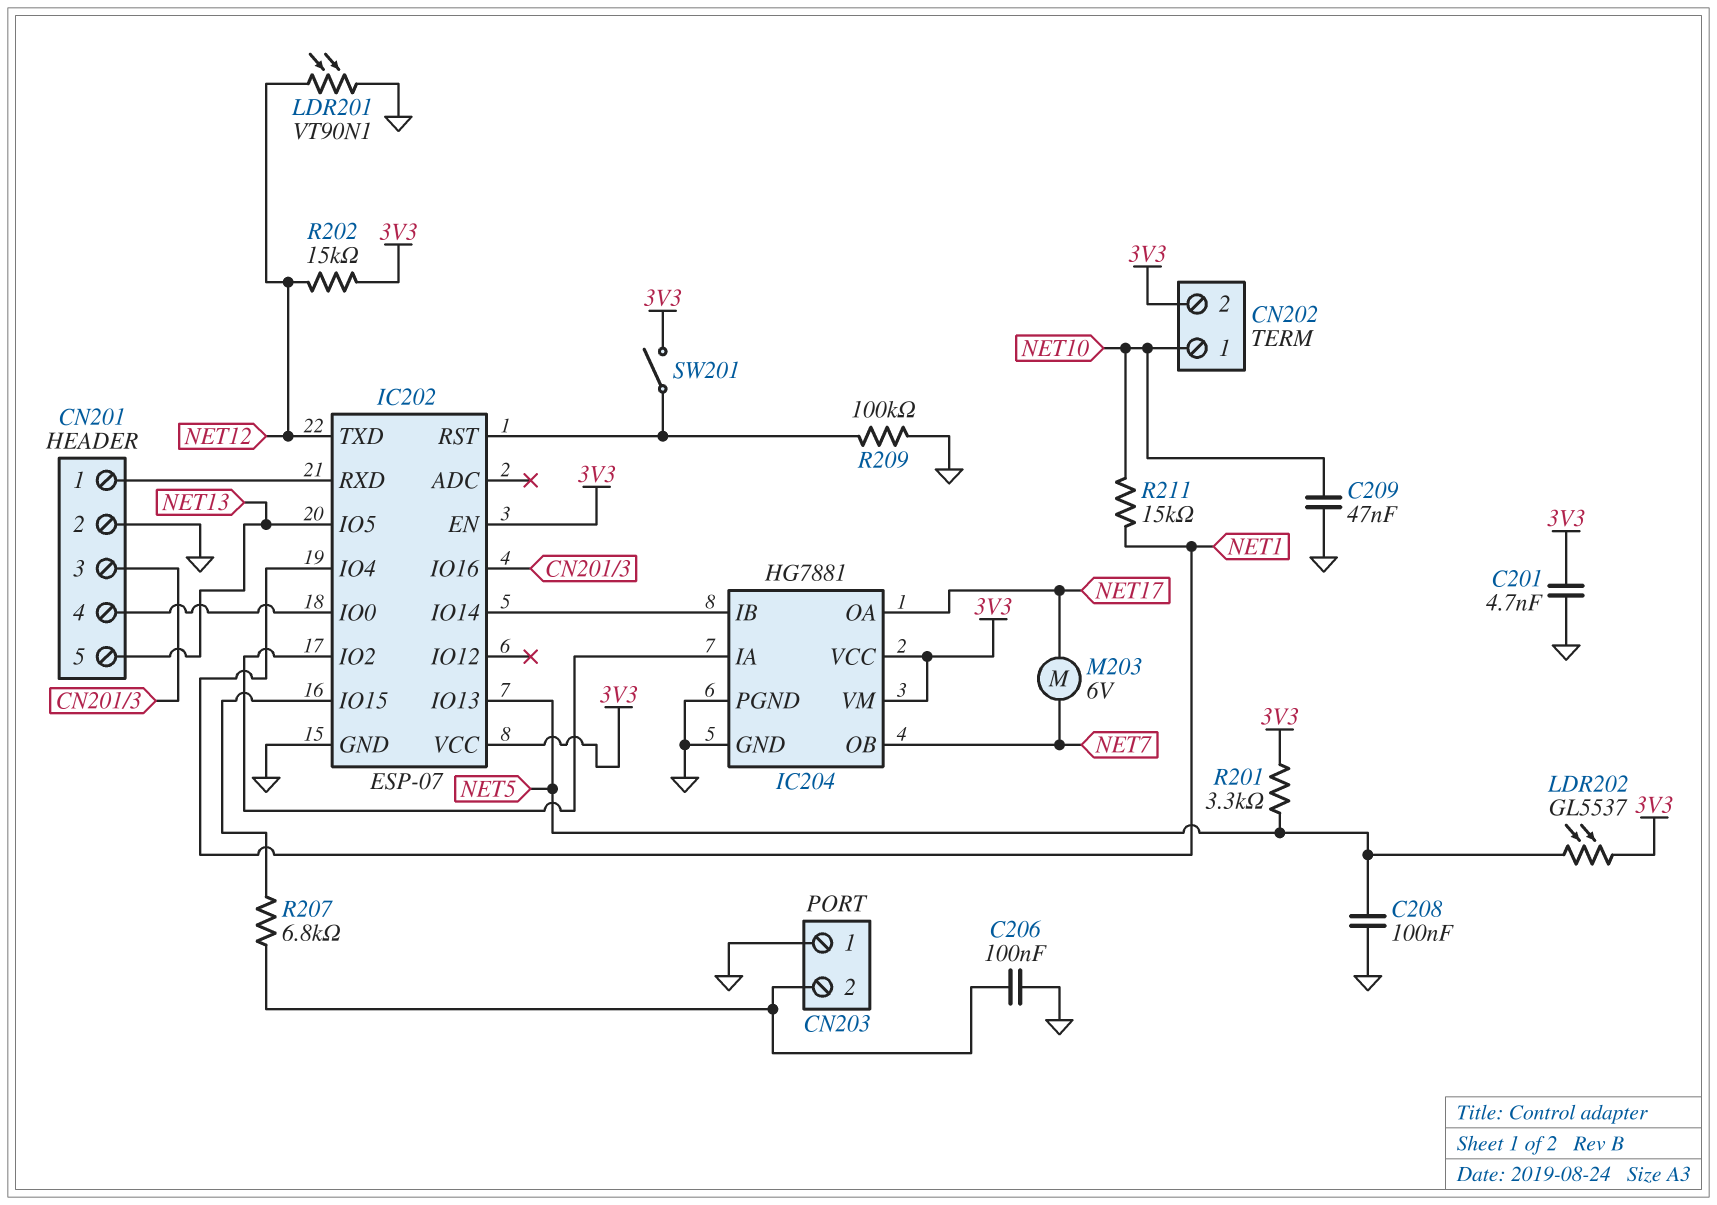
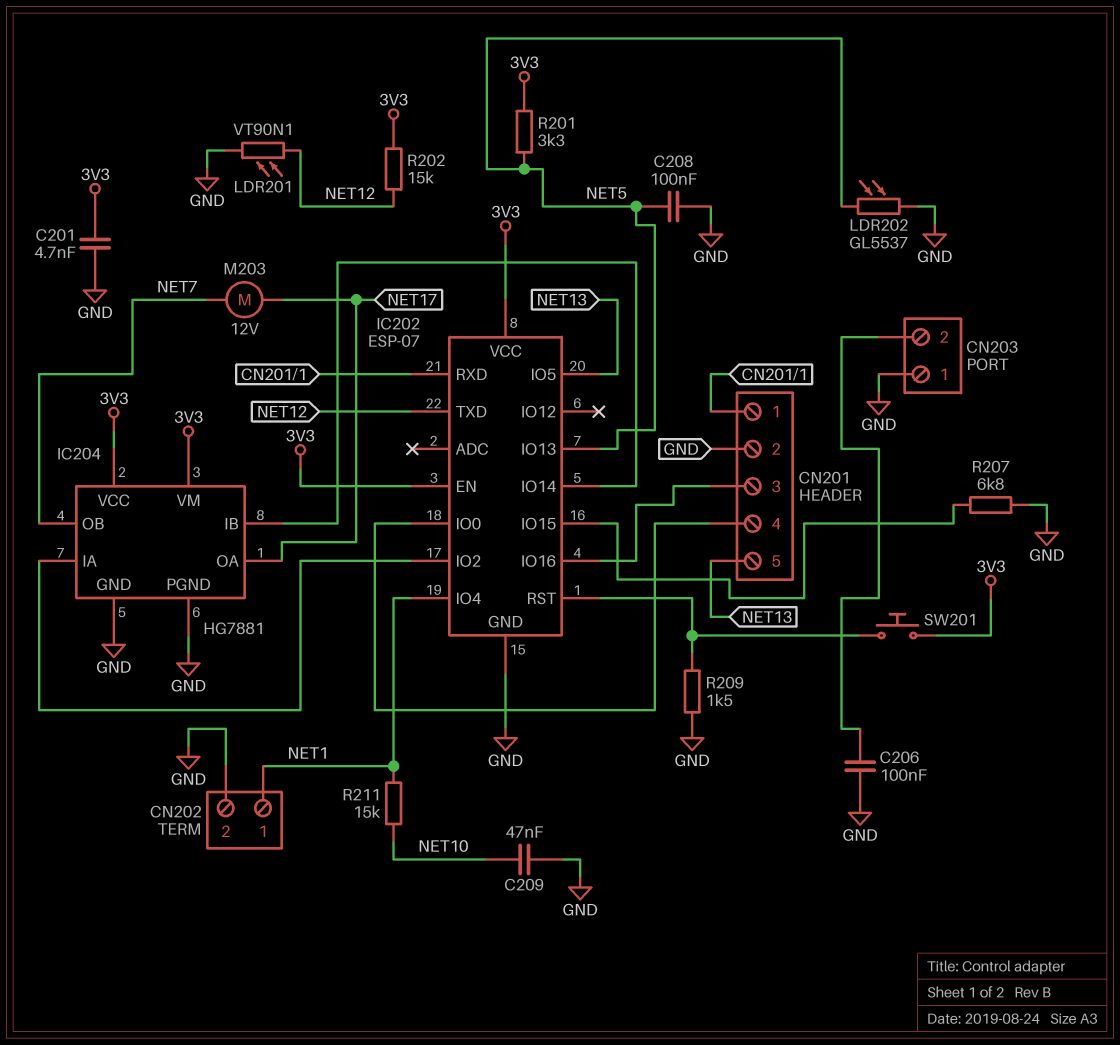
CN202 pin 1: NET10 -> NET1
CN202 pin 2: 3V3 -> GND
LDR202: GL5537 (3V3, NET5) -> GL5537 (GND, NET5)
M203: motor 6V (NET7, NET17) -> motor 12V (NET7, NET17)
R207: 6.8k (CN203/2, IC202/IO15) -> 6.8k (GND, IC202/IO15)
R209: 100k (GND, IC202/RST) -> 1.5k (GND, IC202/RST)
SW201: switch (3V3, IC202/RST) -> button (3V3, IC202/RST)

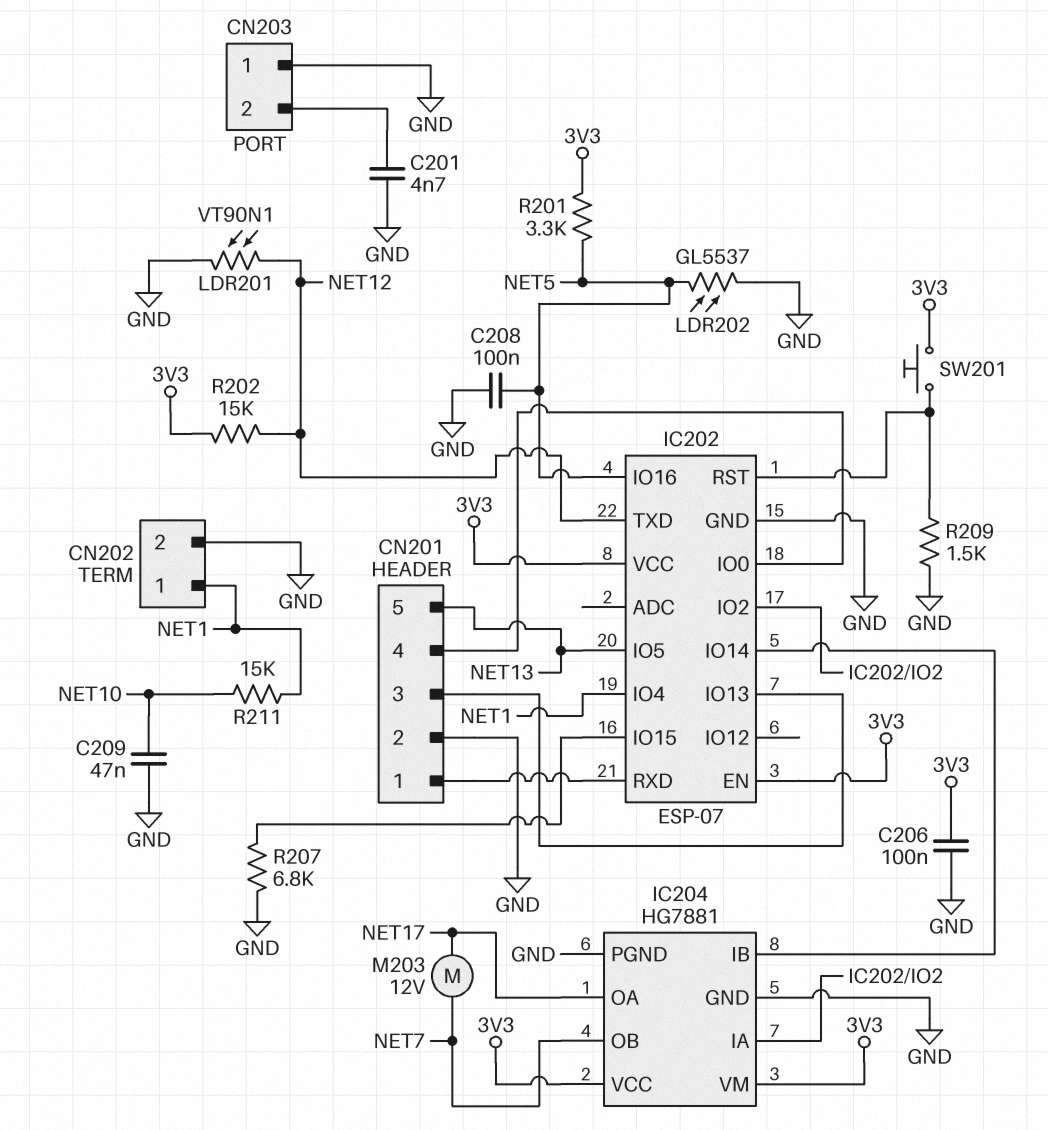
C201: 4.7nF (3V3, GND) -> 4.7nF (CN203/2, GND)
C206: 100nF (CN203/2, GND) -> 100nF (3V3, GND)
IC202 pin IO13: NET5 -> CN201/3
IC202 pin IO16: CN201/3 -> NET5

